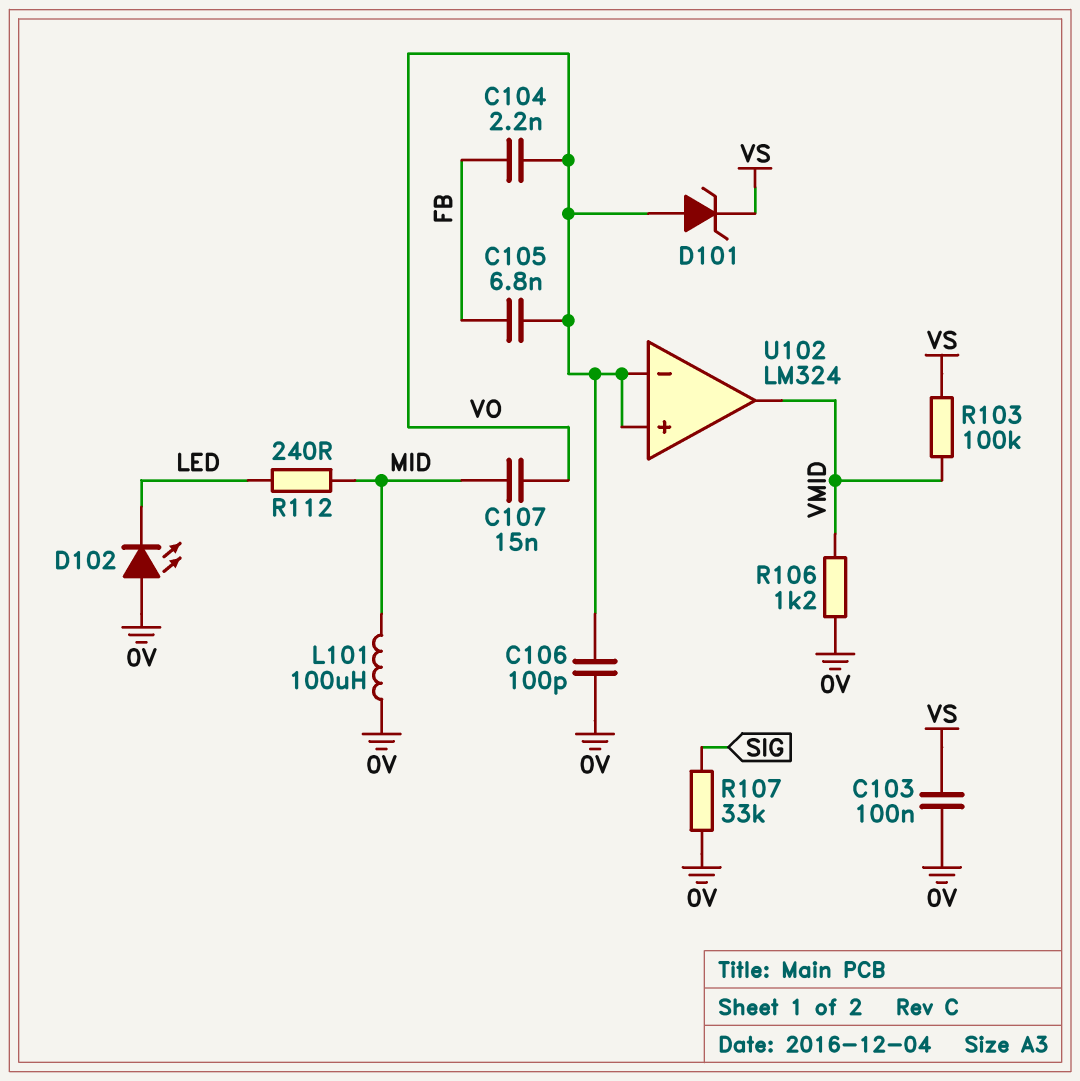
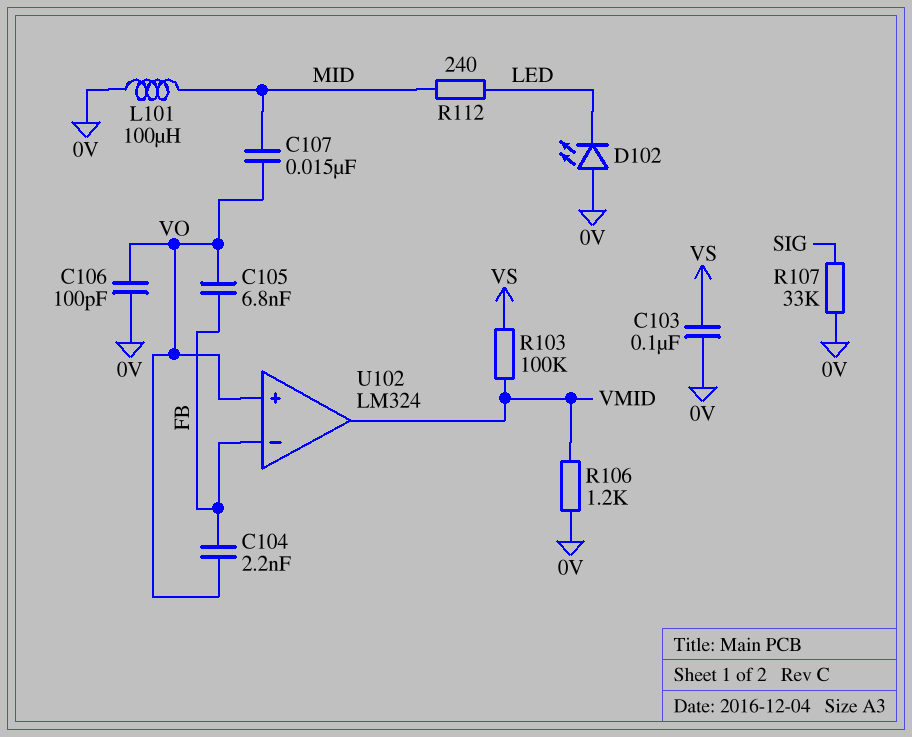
D101: zener (A VO, K VS) -> none
U102 pin in-: VO -> FB

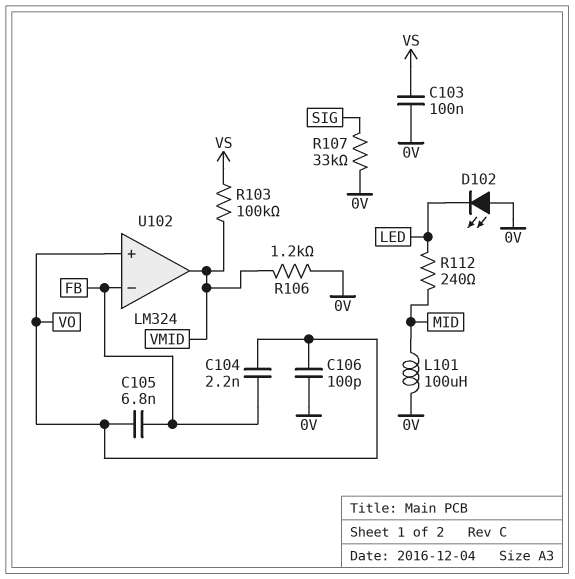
C107: 15nF (MID, VO) -> none

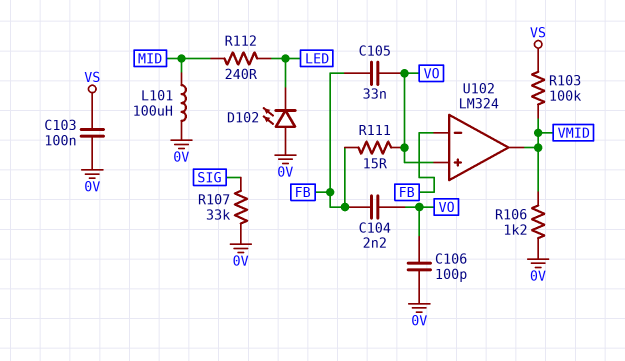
C105: 6.8nF (FB, VO) -> 33nF (FB, VO)
R111: none -> 15 (FB, VO)

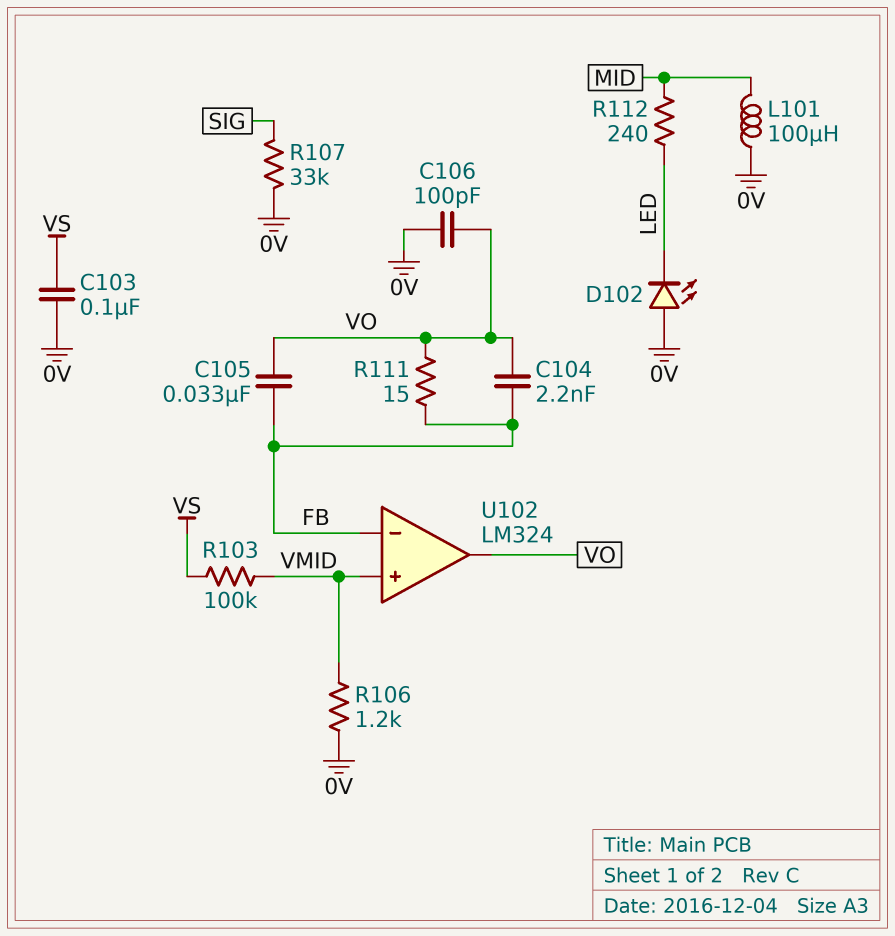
U102 pin in+: VO -> VMID
U102 pin out: VMID -> VO

